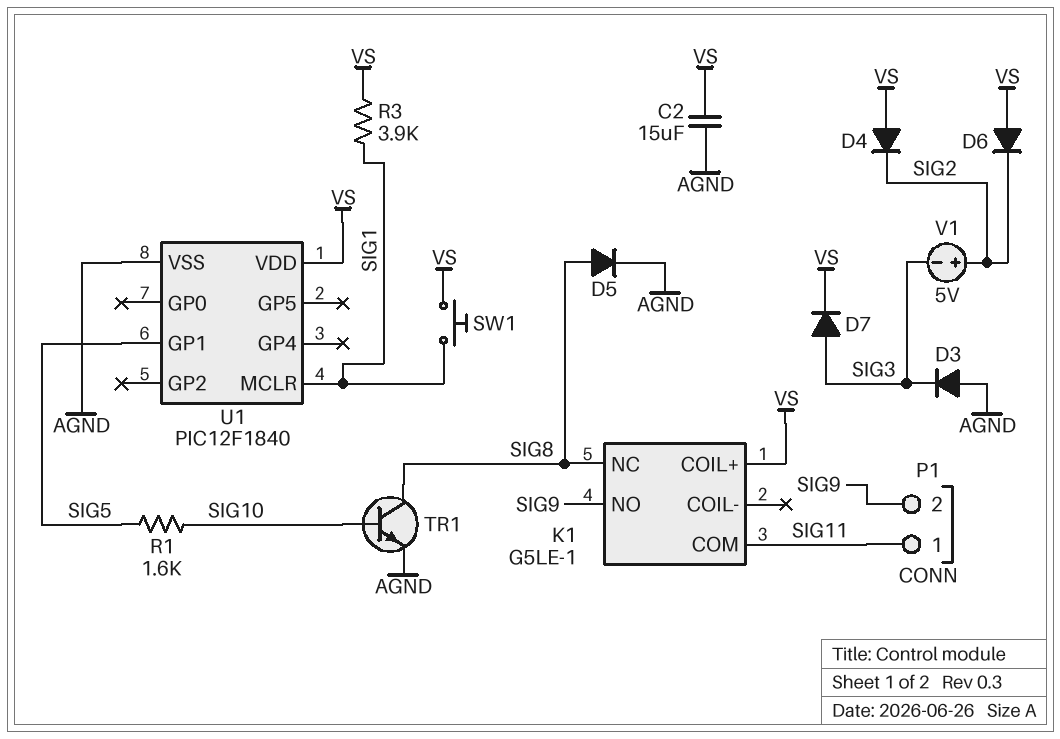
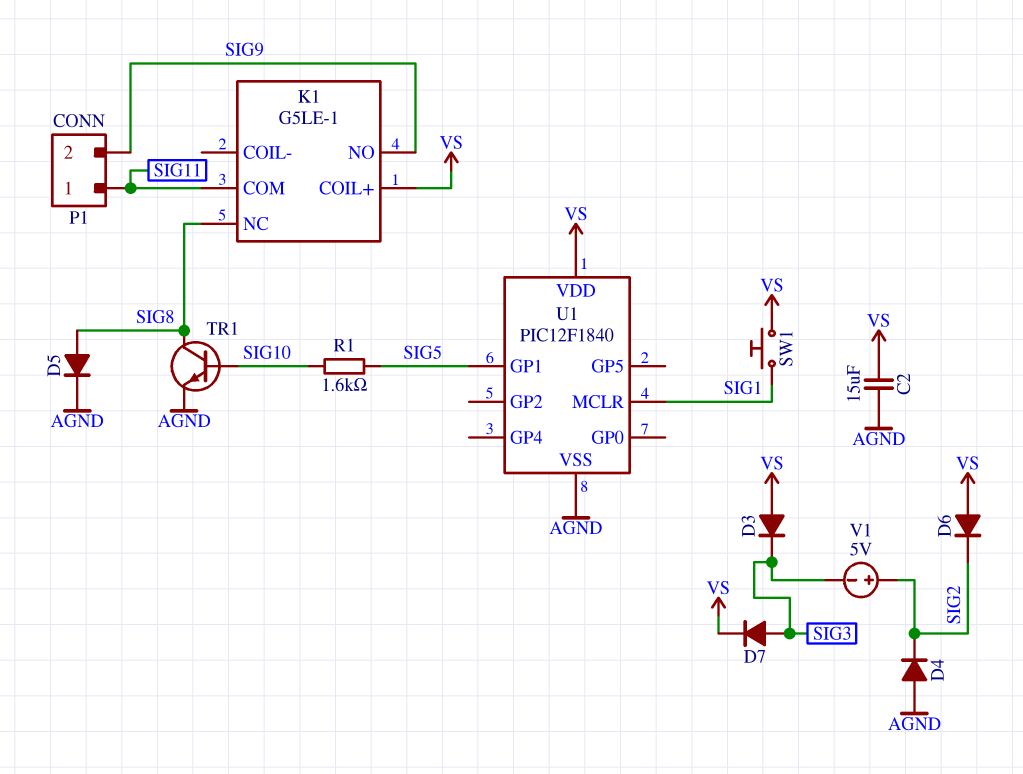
D3: diode (A AGND, K SIG3) -> diode (A VS, K SIG3)
D4: diode (A VS, K SIG2) -> diode (A AGND, K SIG2)
R3: 3.9k (SIG1, VS) -> none

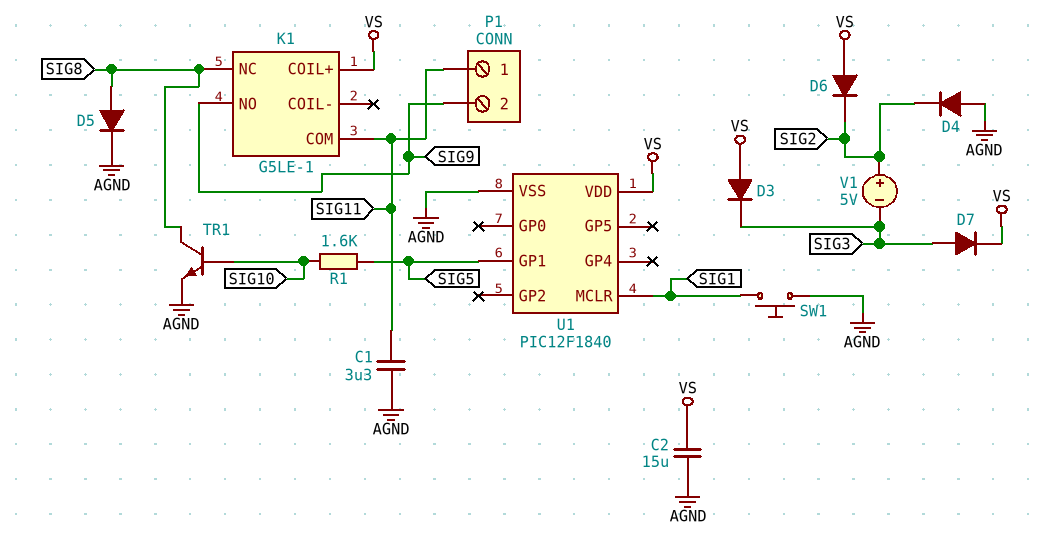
C1: none -> 3.3uF (AGND, SIG11)
SW1: button (SIG1, VS) -> button (AGND, SIG1)

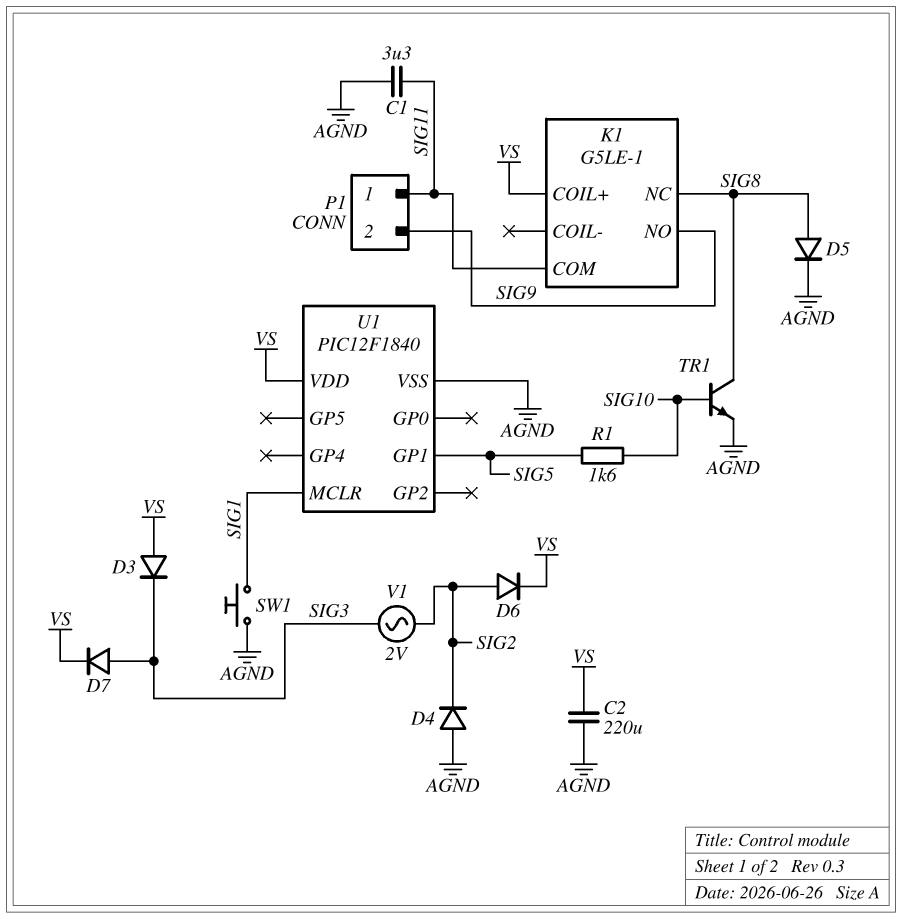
C2: 15uF (AGND, VS) -> 220uF (AGND, VS)
D6: diode (A VS, K SIG2) -> diode (A SIG2, K VS)
V1: 5V (plus SIG2, minus SIG3) -> AC 2V (SIG2, SIG3)

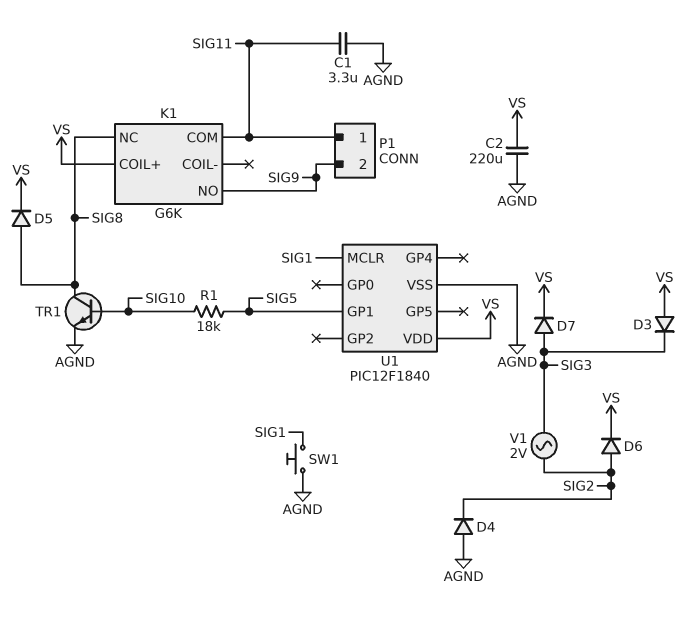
D5: diode (A SIG8, K AGND) -> diode (A SIG8, K VS)
K1: G5LE-1 -> G6K
R1: 1.6k (SIG5, SIG10) -> 18k (SIG5, SIG10)

